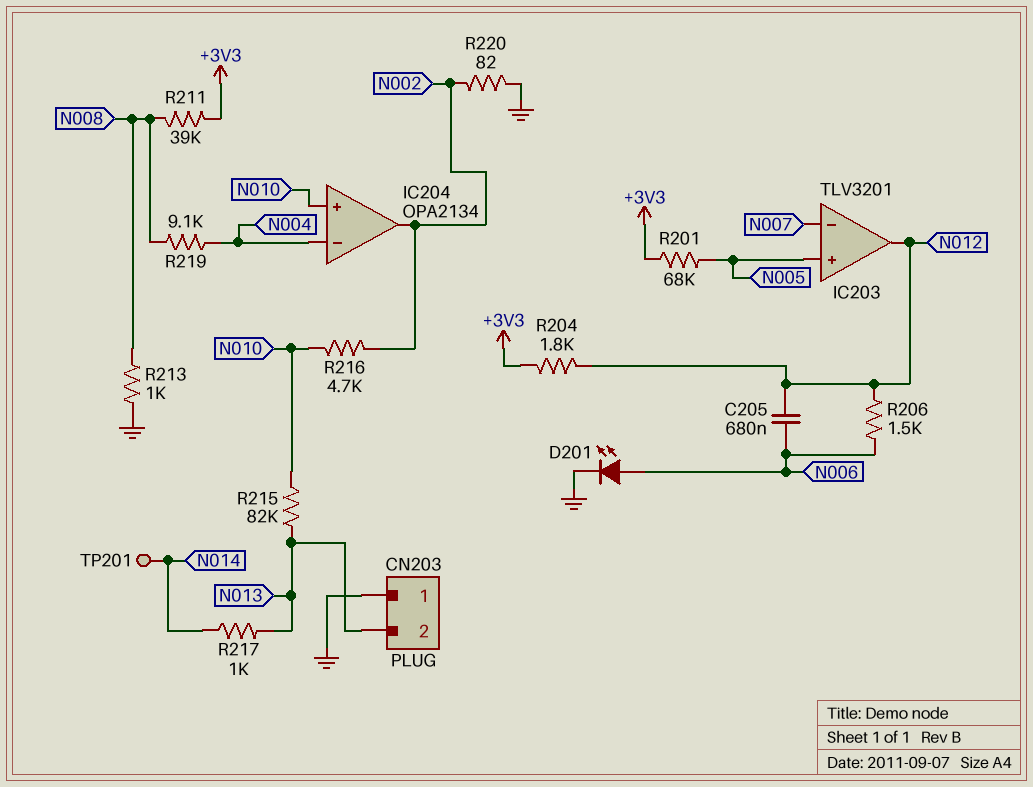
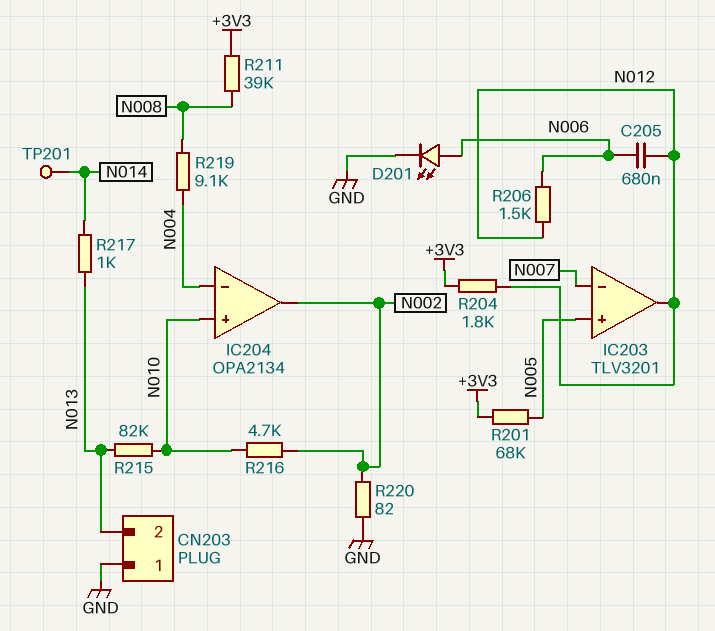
R213: 1k (GND, N008) -> none

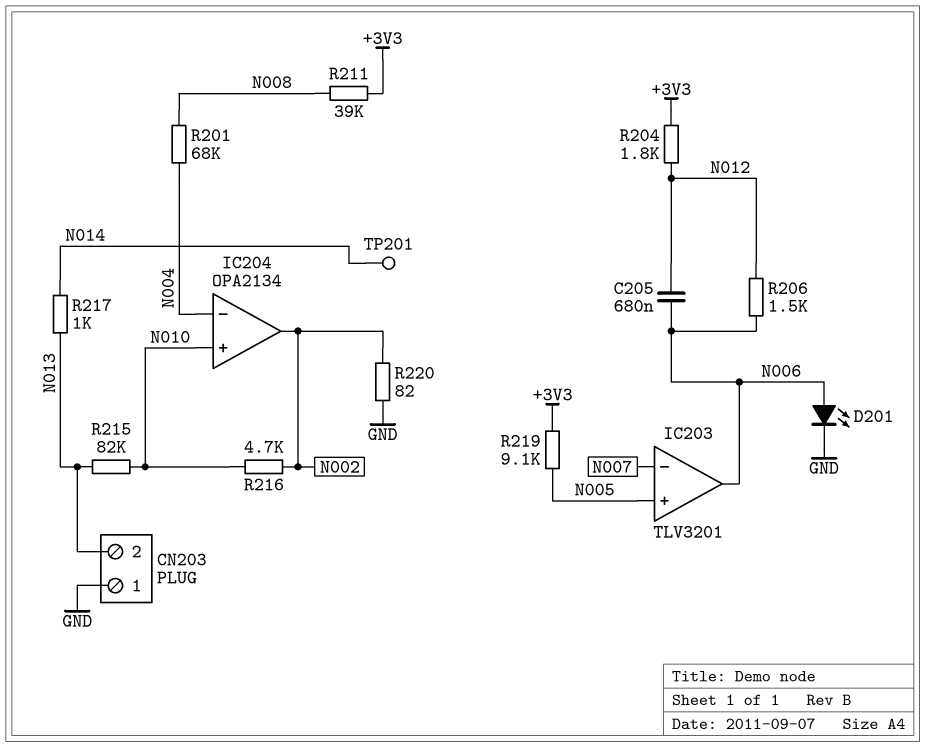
IC203 pin out: N012 -> N006
R201: 68k (+3V3, N005) -> 68k (N004, N008)
R219: 9.1k (N004, N008) -> 9.1k (+3V3, N005)

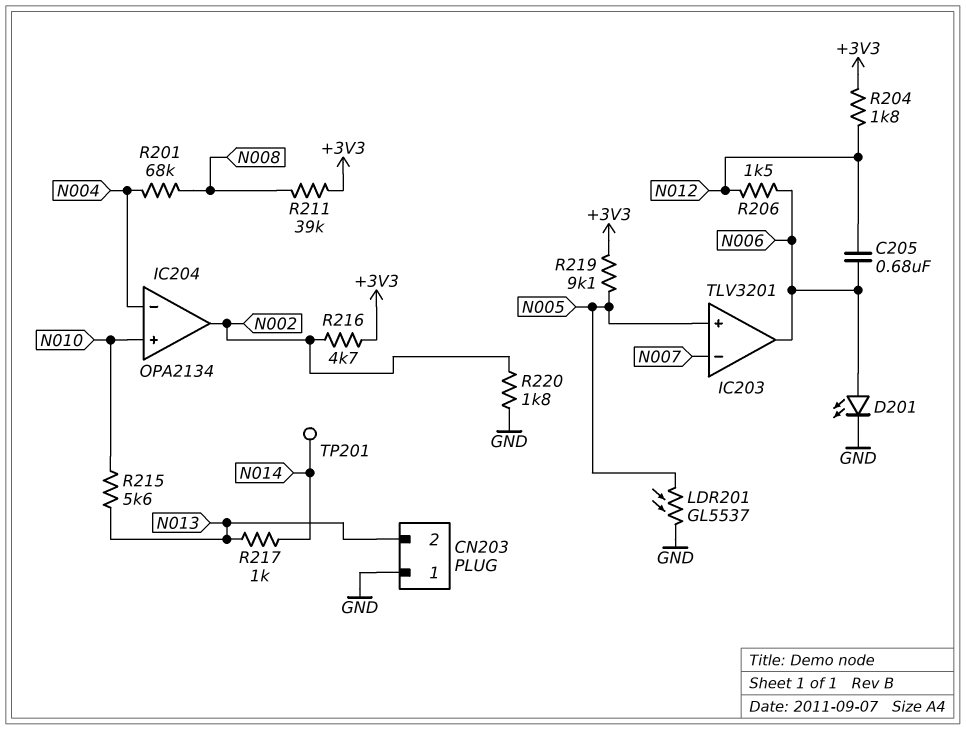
LDR201: none -> GL5537 (GND, N005)
R215: 82k (N010, N013) -> 5.6k (N010, N013)
R216: 4.7k (N002, N010) -> 4.7k (+3V3, N002)
R220: 82 (GND, N002) -> 1.8k (GND, N002)

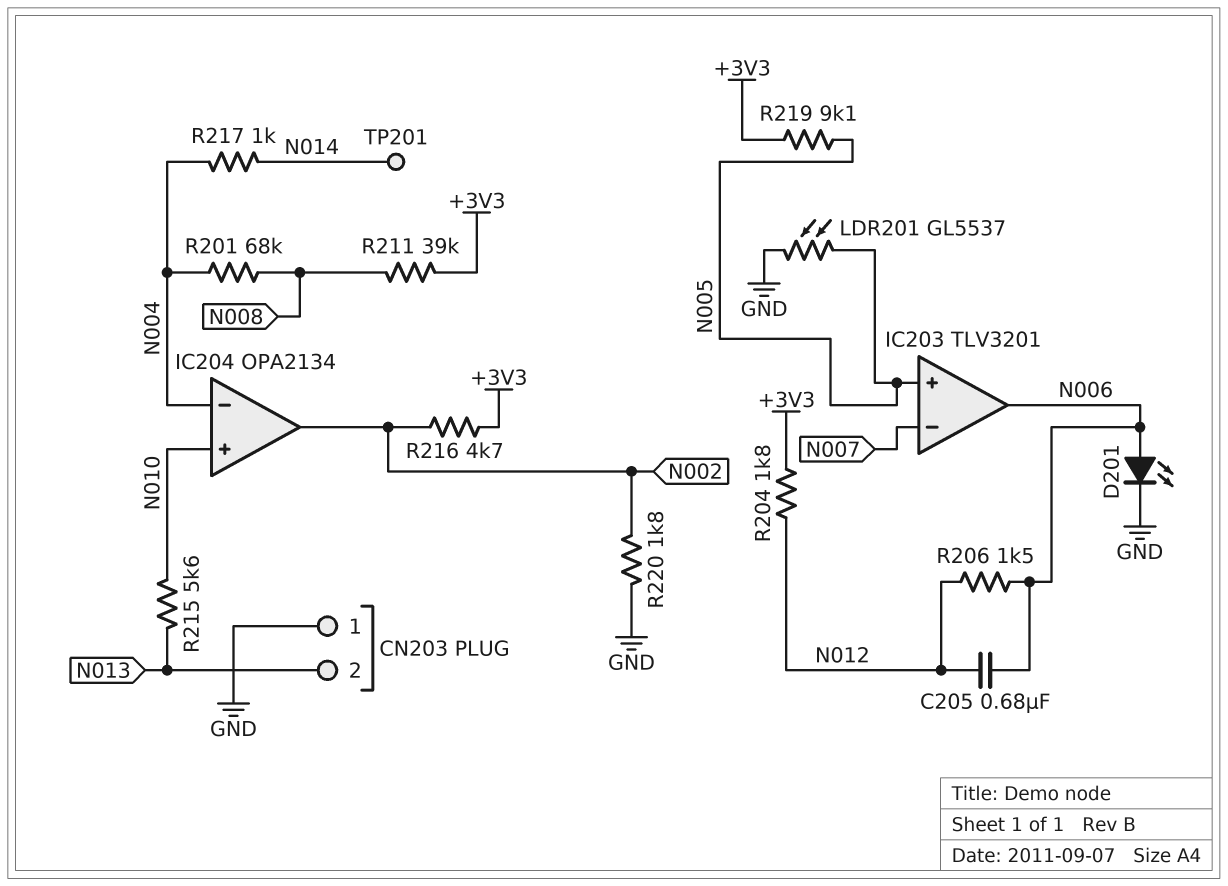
R217: 1k (N013, N014) -> 1k (N004, N014)

